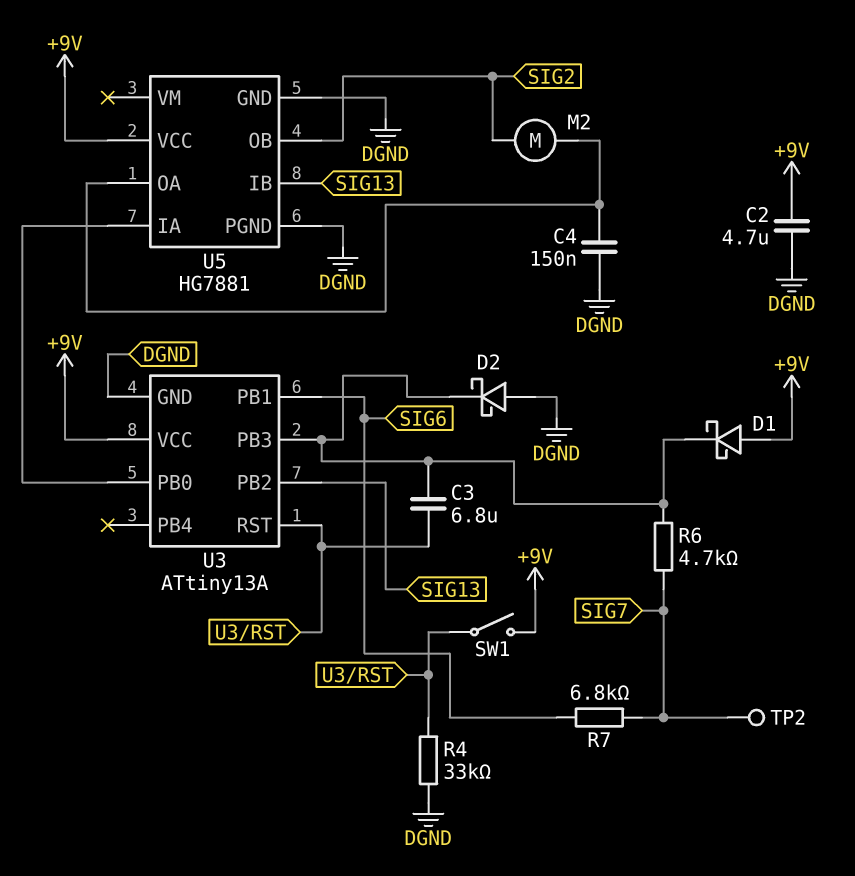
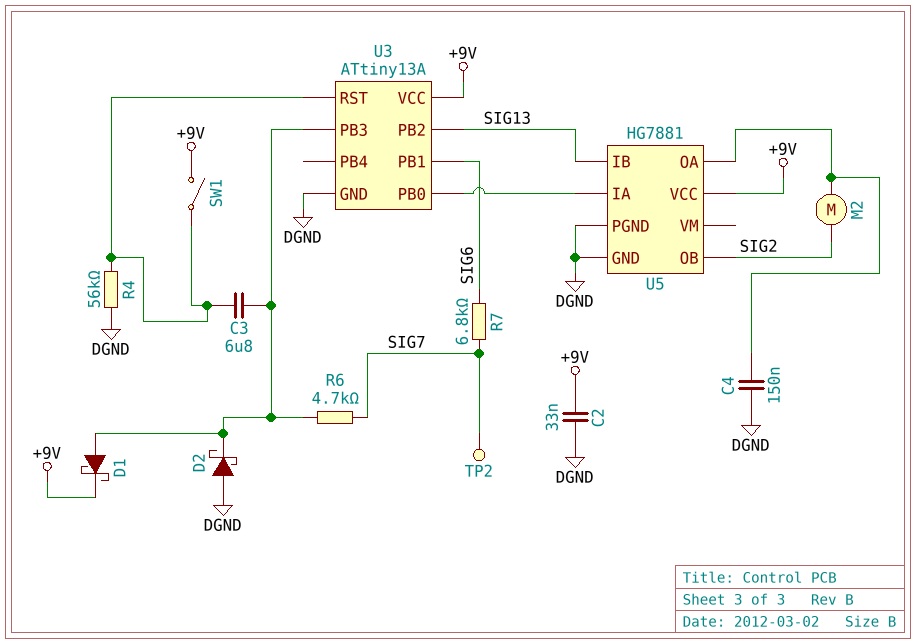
C2: 4.7uF (+9V, DGND) -> 33nF (+9V, DGND)
D1: schottky (A +9V, K U3/PB3) -> schottky (A U3/PB3, K +9V)
R4: 33k (DGND, U3/RST) -> 56k (DGND, U3/RST)

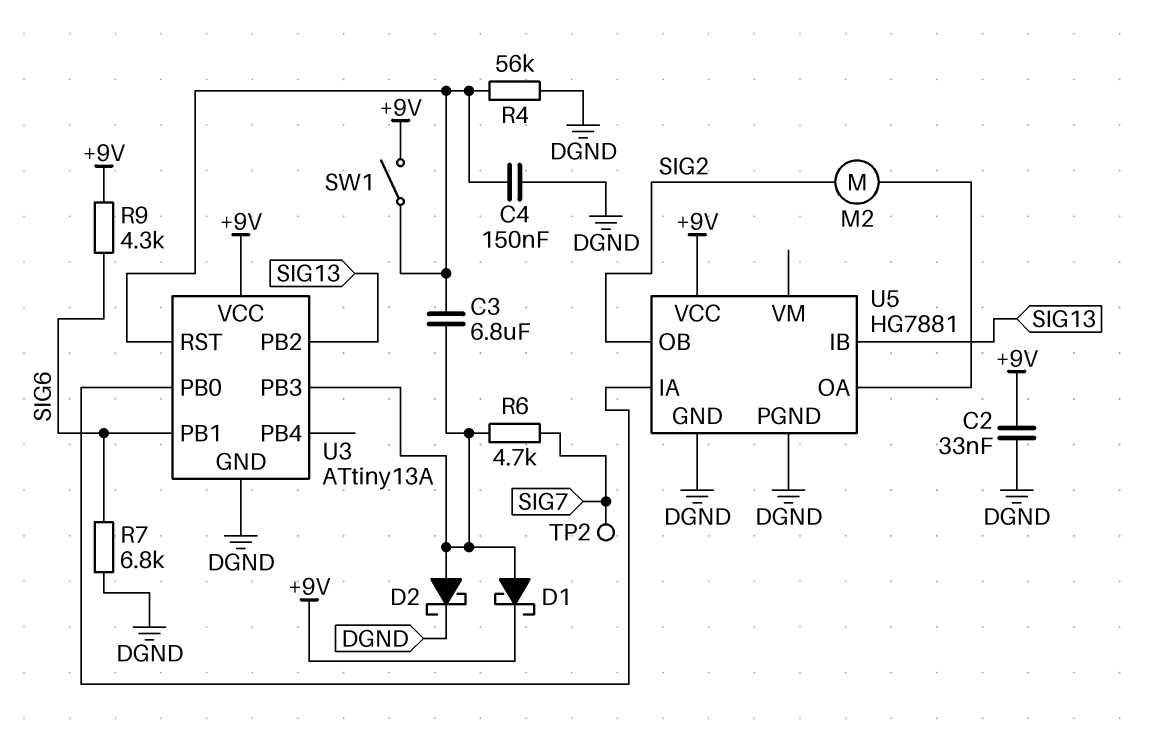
C4: 150nF (DGND, U5/OA) -> 150nF (DGND, U3/RST)
D2: schottky (A DGND, K U3/PB3) -> schottky (A U3/PB3, K DGND)
R7: 6.8k (SIG6, SIG7) -> 6.8k (DGND, SIG6)
R9: none -> 4.3k (+9V, SIG6)

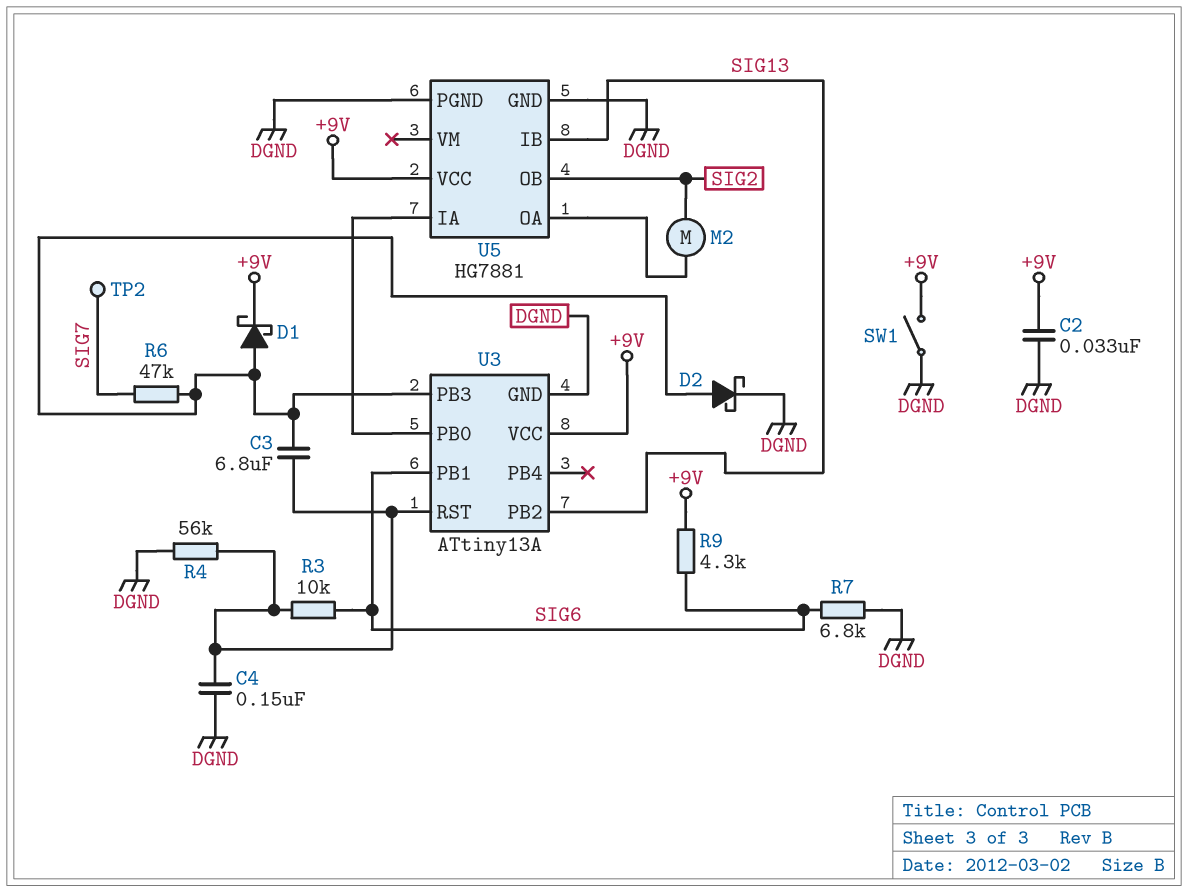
R3: none -> 10k (SIG6, U3/RST)
R6: 4.7k (SIG7, U3/PB3) -> 47k (SIG7, U3/PB3)
SW1: switch (+9V, U3/RST) -> switch (+9V, DGND)

